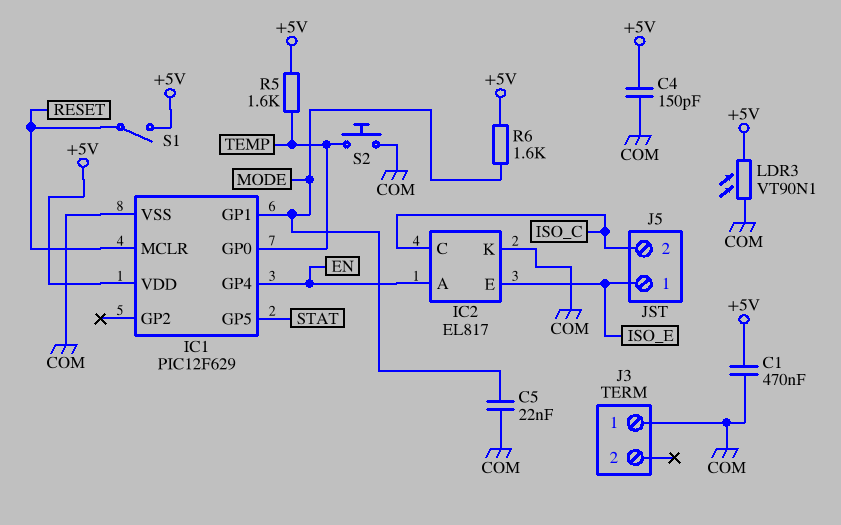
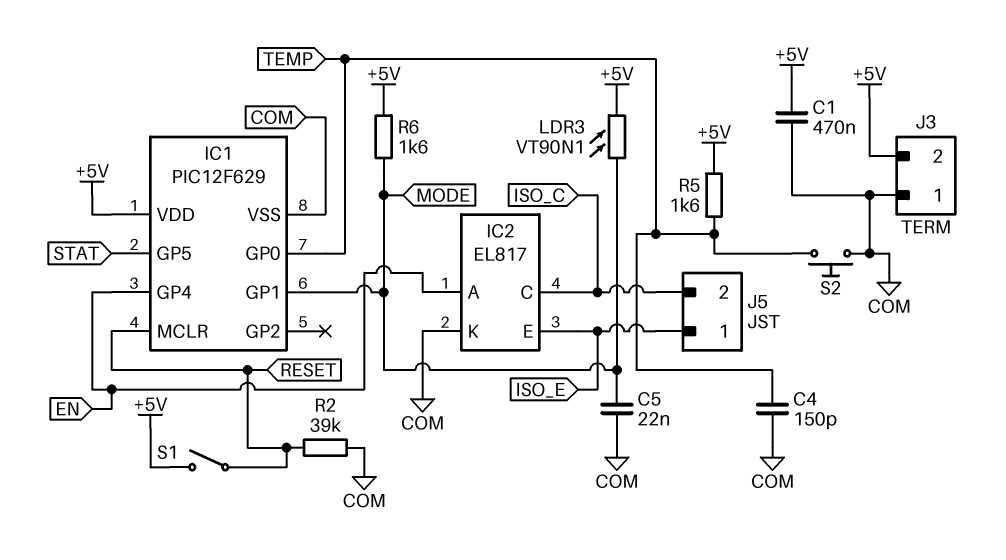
C4: 150pF (+5V, COM) -> 150pF (COM, TEMP)
J3 pin 2: none -> +5V
LDR3: VT90N1 (+5V, COM) -> VT90N1 (+5V, MODE)
R2: none -> 39k (COM, RESET)

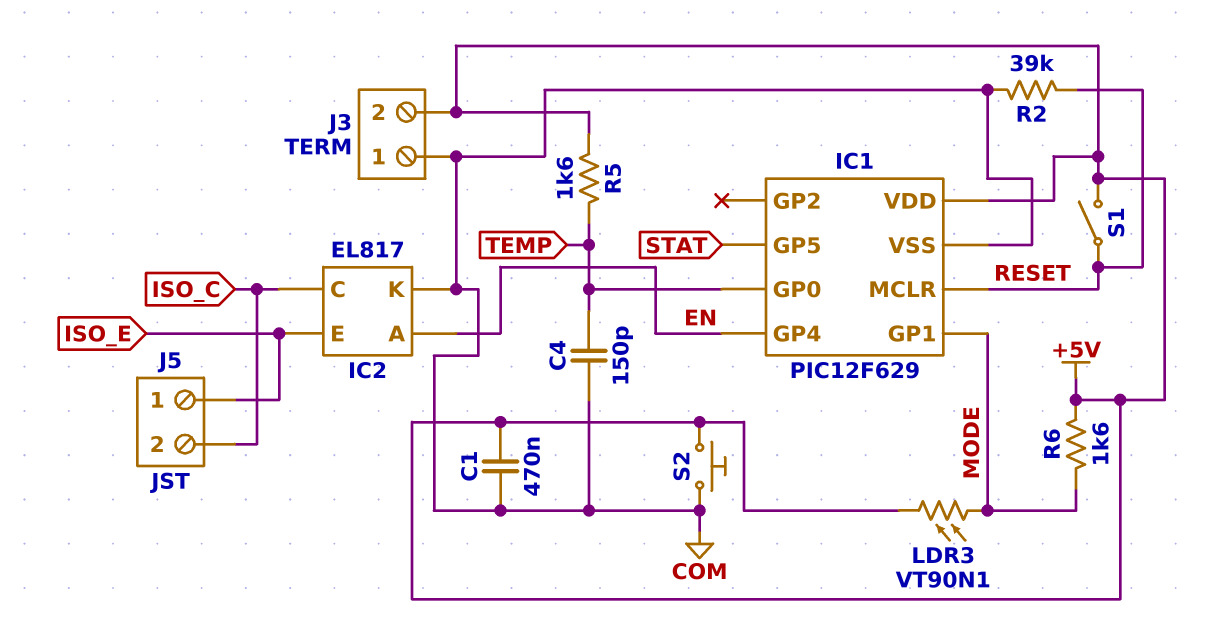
C5: 22nF (COM, MODE) -> none
S2: button (COM, TEMP) -> button (+5V, COM)

